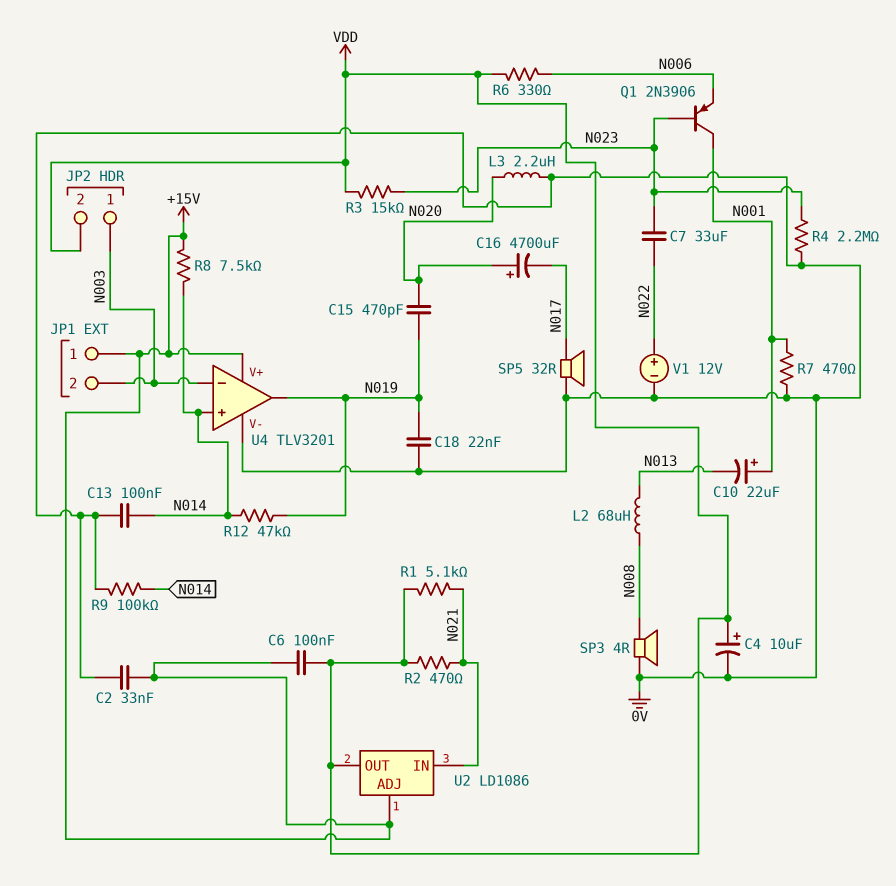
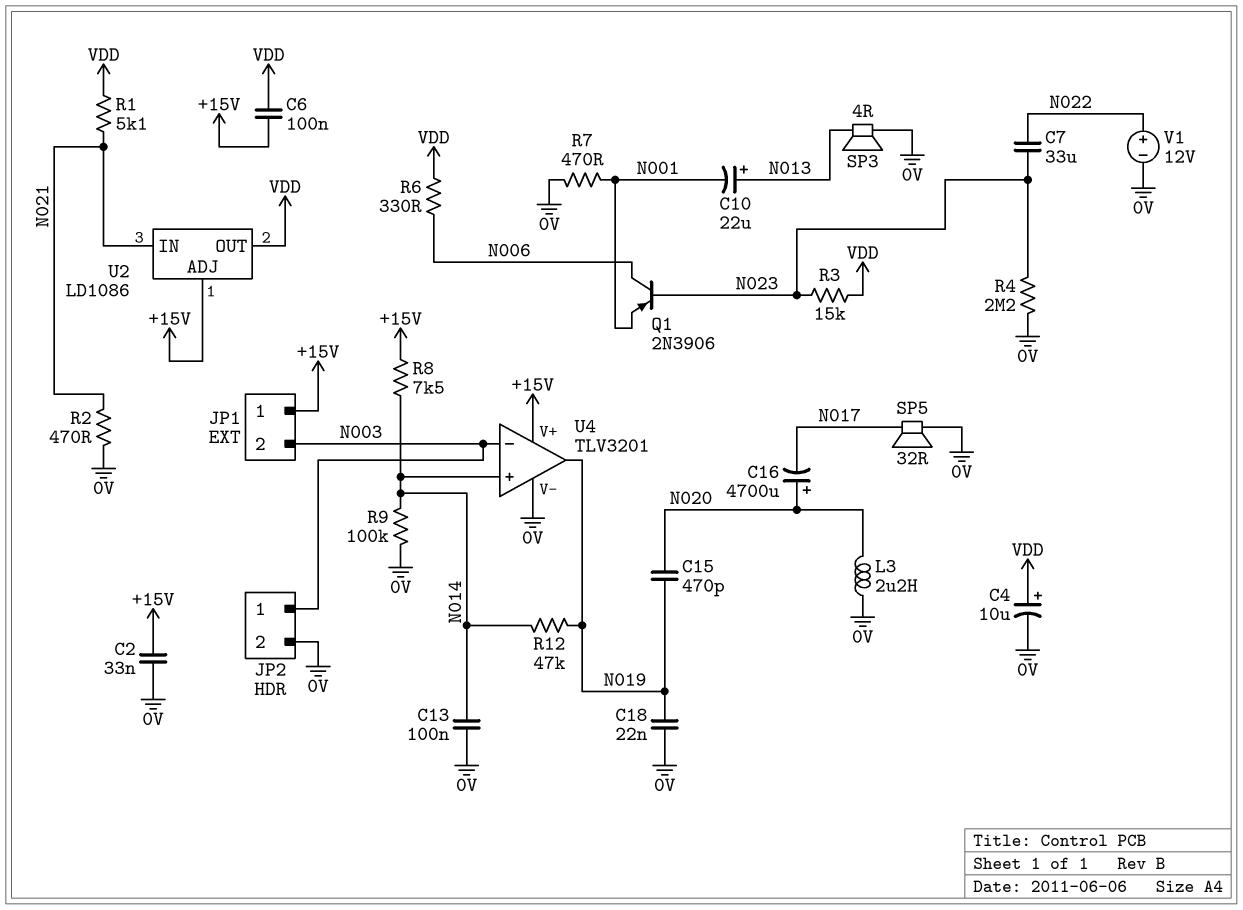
C10: 22uF (plus N001, minus N013) -> 22uF (plus N013, minus N001)
JP2 pin 2: VDD -> 0V
L2: 68uH (N008, N013) -> none
Q1: PNP 2N3906 (B N023, C N001, E N006) -> PNP 2N3906 (B N023, C N006, E N001)
R2: 470 (N021, VDD) -> 470 (0V, N021)
SP3: speaker 4R (0V, N008) -> speaker 4R (0V, N013)

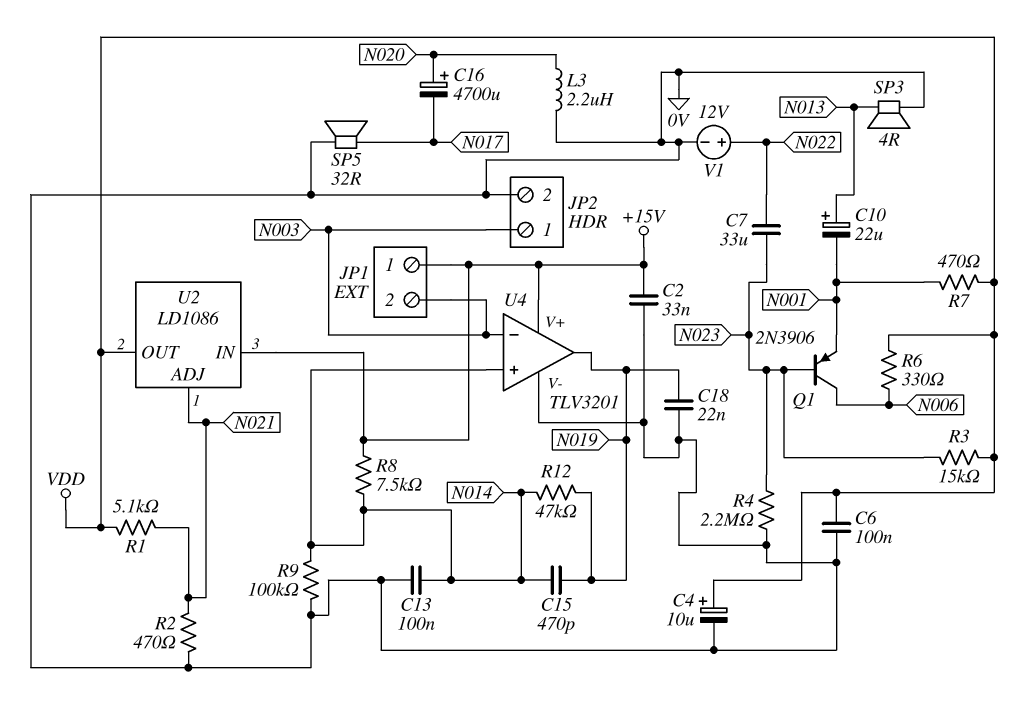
C6: 100nF (+15V, VDD) -> 100nF (0V, VDD)
C15: 470pF (N019, N020) -> 470pF (N014, N019)
R7: 470 (0V, N001) -> 470 (N001, VDD)
U2 pin ADJ: +15V -> N021
U2 pin IN: N021 -> +15V

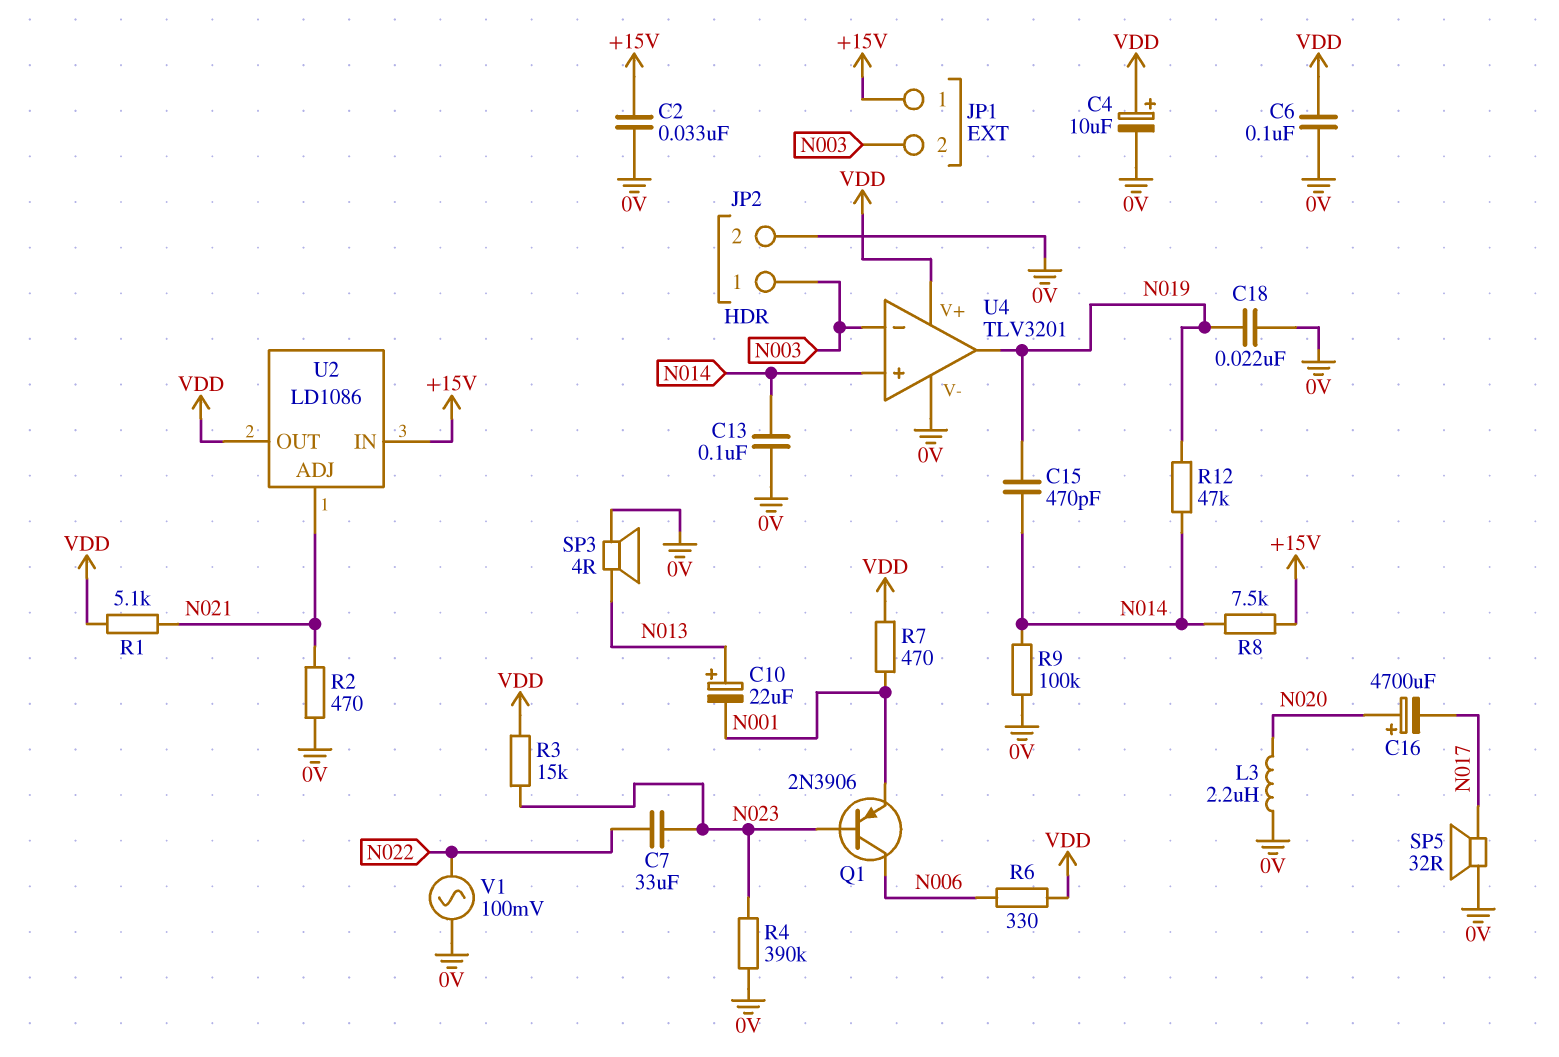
R4: 2.2M (0V, N023) -> 390k (0V, N023)
U4 pin V+: +15V -> VDD
V1: 12V (plus N022, minus 0V) -> AC 100mV (0V, N022)

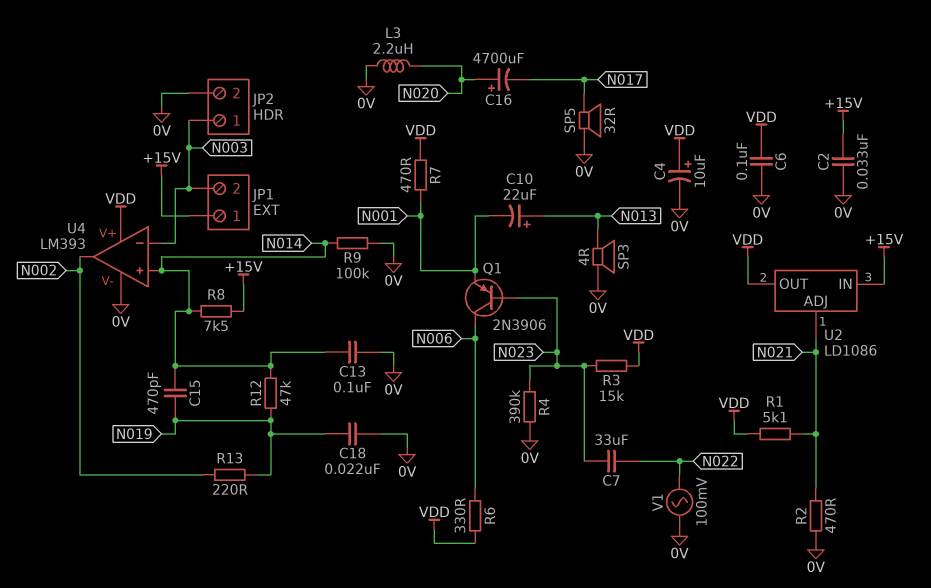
R13: none -> 220 (N002, N019)
U4: TLV3201 -> LM393
U4 pin out: N019 -> N002

